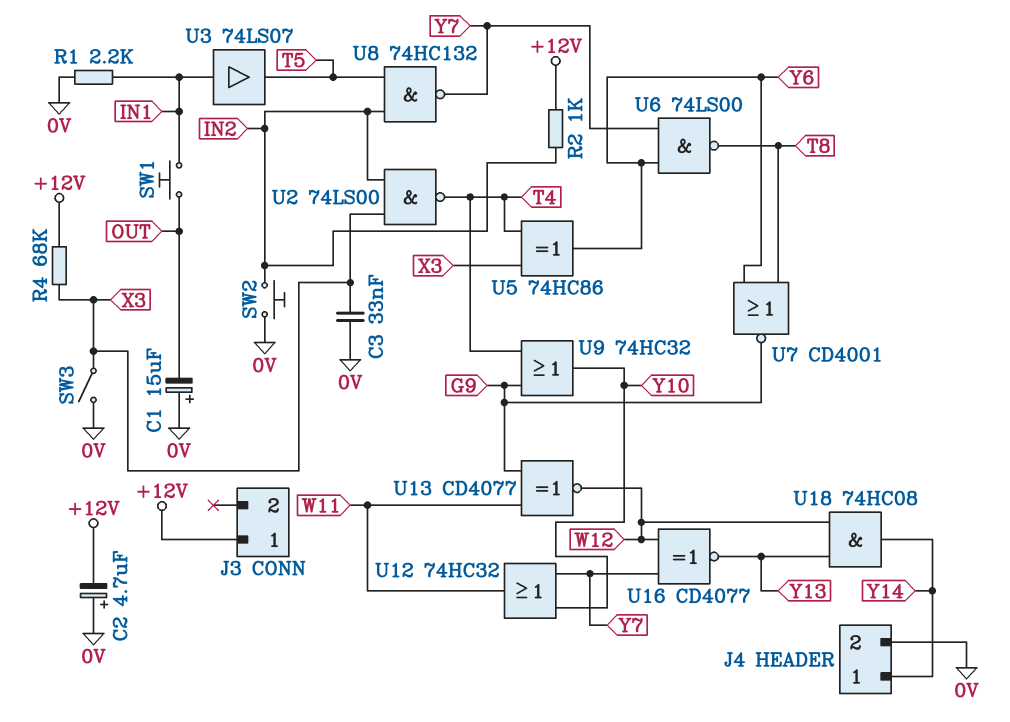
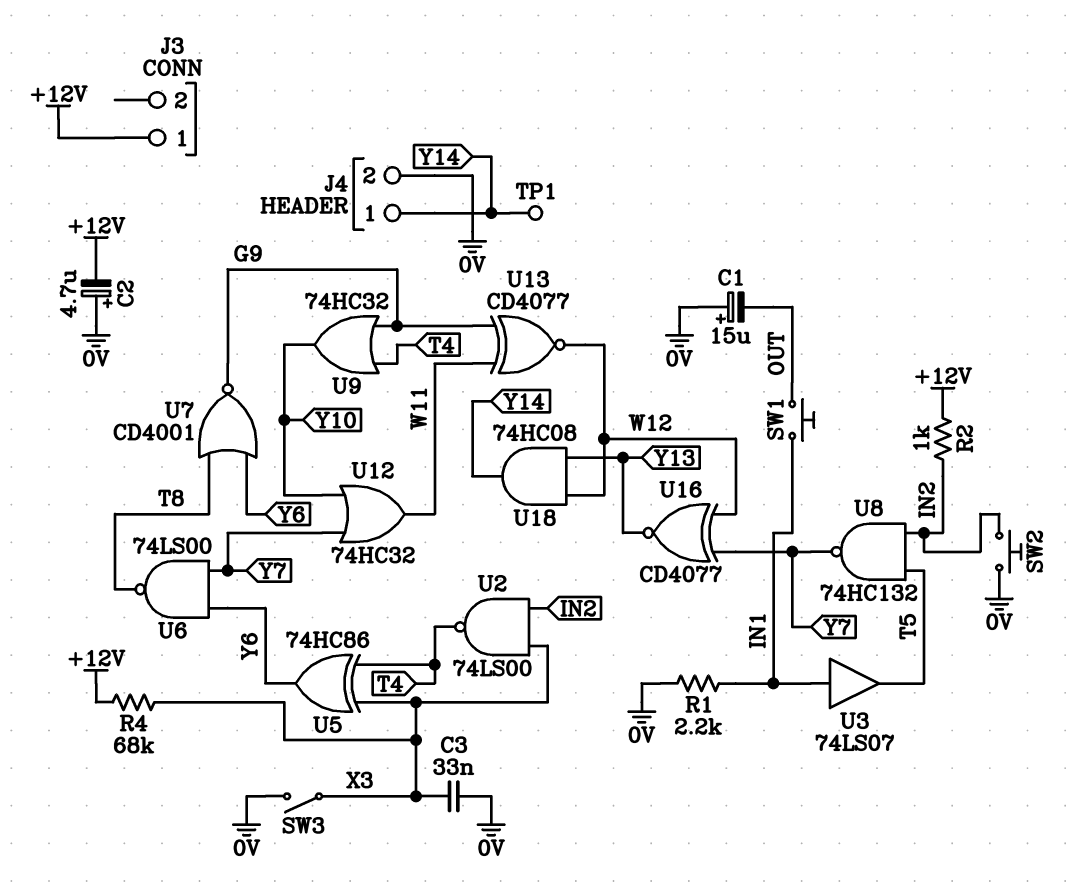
TP1: none -> test point (Y14)

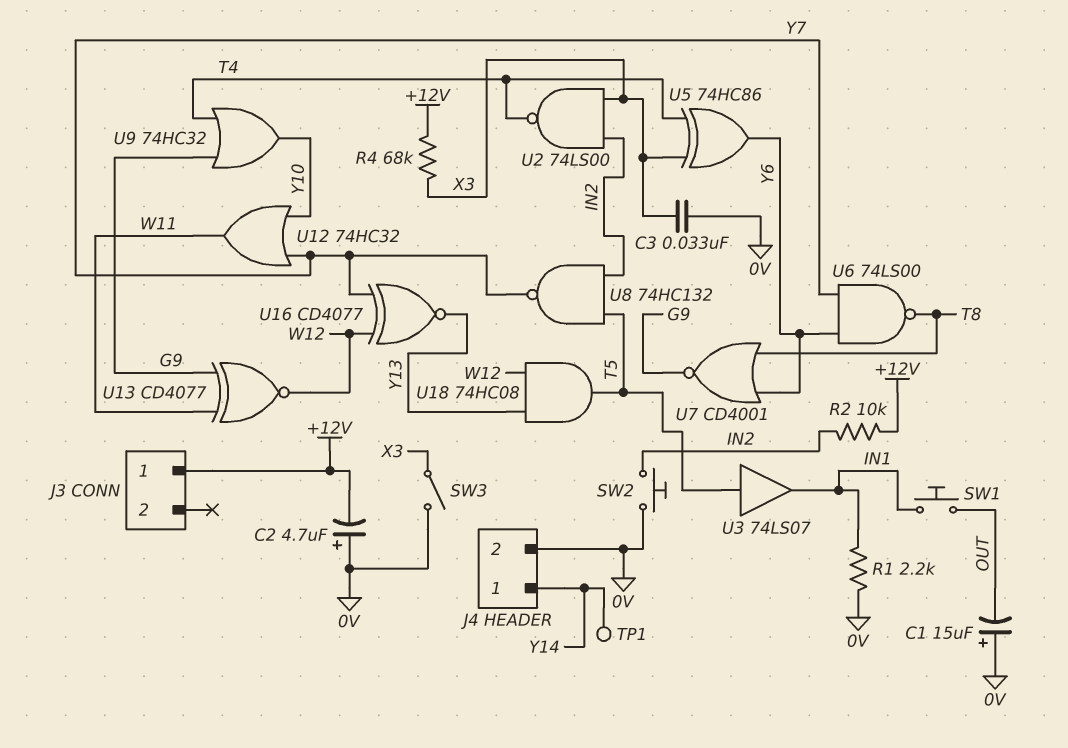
R2: 1k (+12V, IN2) -> 10k (+12V, IN2)
U3: buffer 74LS07 (in IN1, out T5) -> buffer 74LS07 (in T5, out IN1)
U18: AND 74HC08 (in W12, in Y13, out Y14) -> AND 74HC08 (in W12, in Y13, out T5)

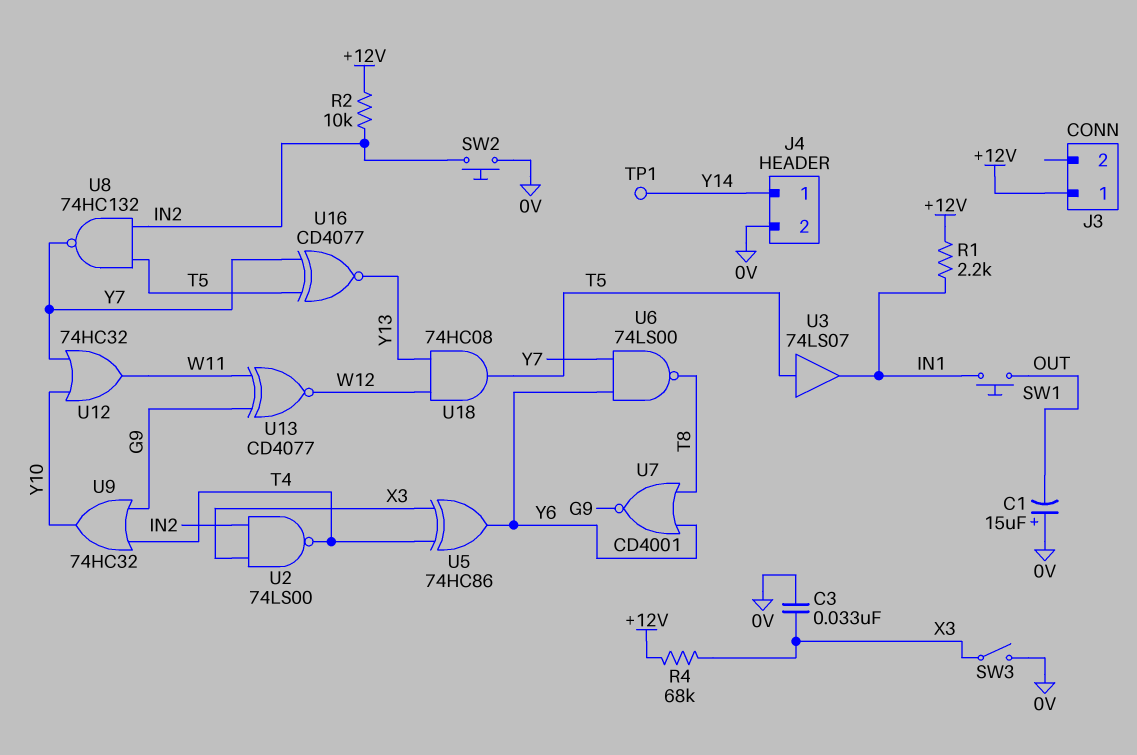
C2: 4.7uF (plus 0V, minus +12V) -> none
R1: 2.2k (0V, IN1) -> 2.2k (+12V, IN1)
U16: XNOR CD4077 (in W12, in Y7, out Y13) -> XNOR CD4077 (in T5, in Y7, out Y13)

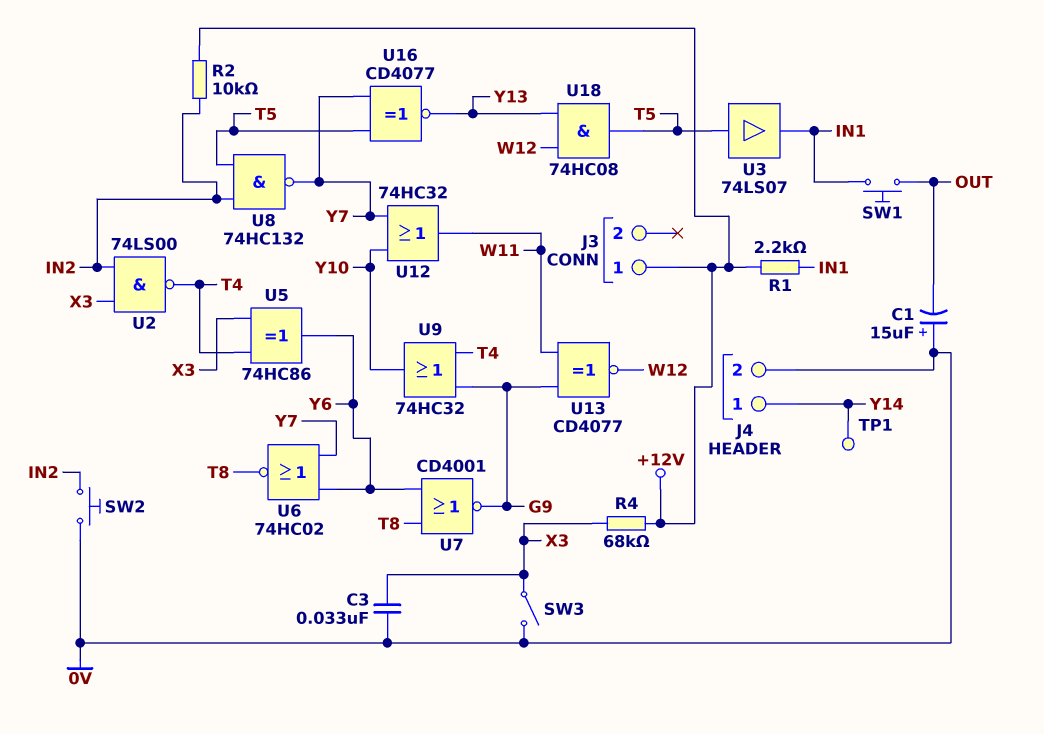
U6: NAND 74LS00 (in Y6, in Y7, out T8) -> NOR 74HC02 (in Y6, in Y7, out T8)

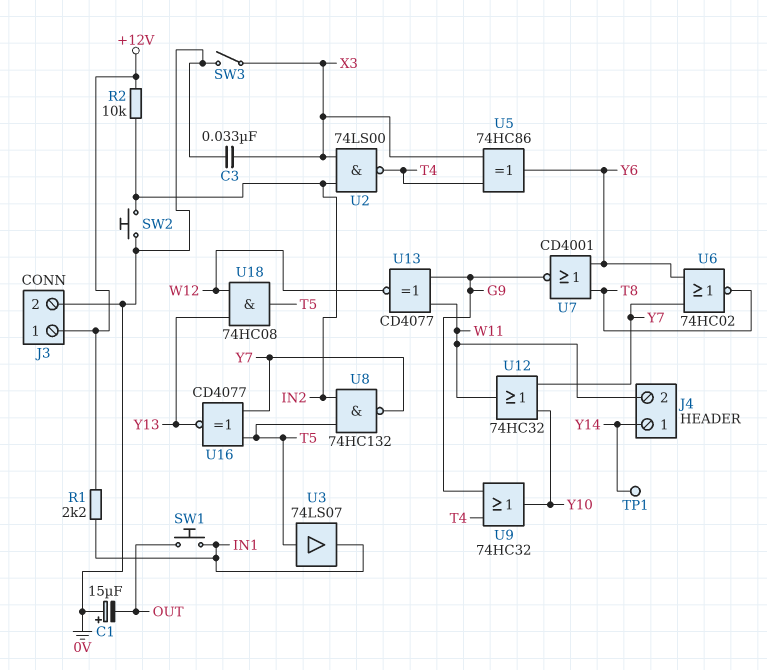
J3 pin 2: none -> 0V
J4 pin 2: 0V -> W11
R4: 68k (+12V, X3) -> none

